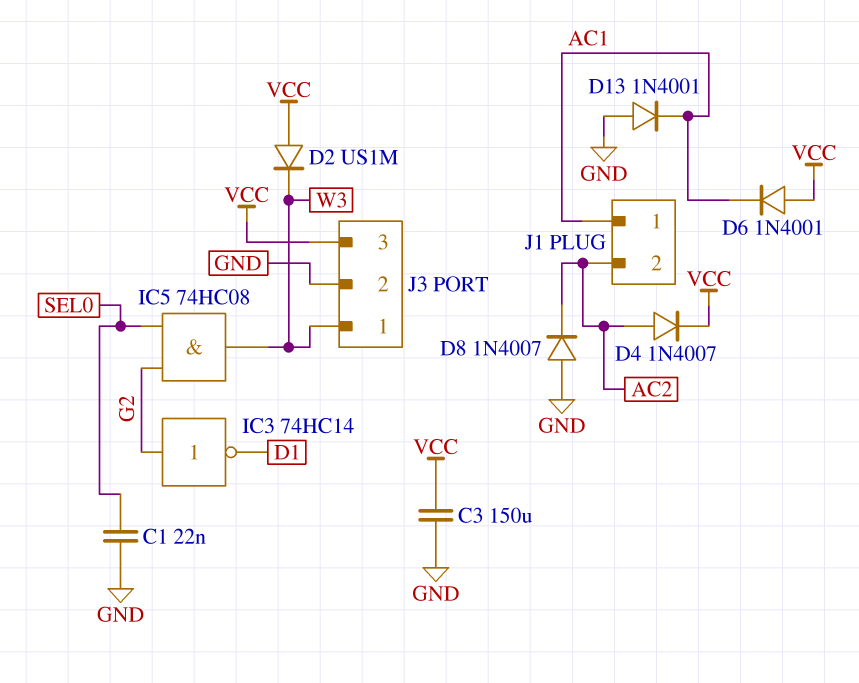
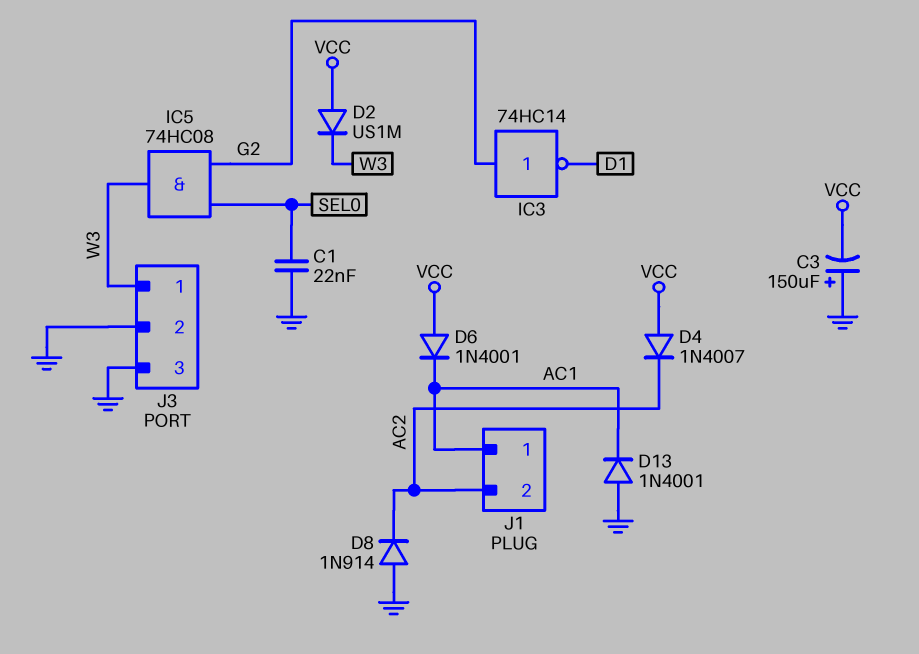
C3: 150uF (GND, VCC) -> 150uF (plus GND, minus VCC)
D4: diode 1N4007 (A AC2, K VCC) -> diode 1N4007 (A VCC, K AC2)
D8: diode 1N4007 (A GND, K AC2) -> diode 1N914 (A GND, K AC2)
J3 pin 3: VCC -> GND

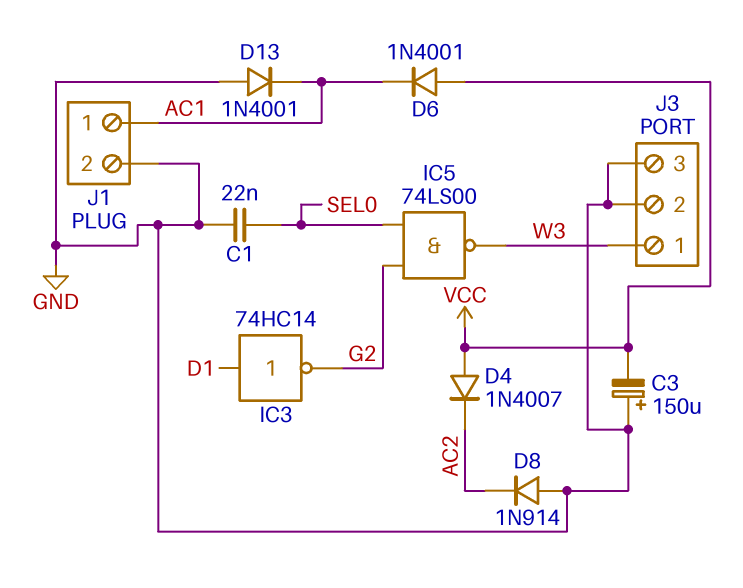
D2: diode US1M (A VCC, K W3) -> none
IC3: NOT 74HC14 (in G2, out D1) -> NOT 74HC14 (in D1, out G2)
IC5: AND 74HC08 (in G2, in SEL0, out W3) -> NAND 74LS00 (in G2, in SEL0, out W3)
J1 pin 2: AC2 -> GND

